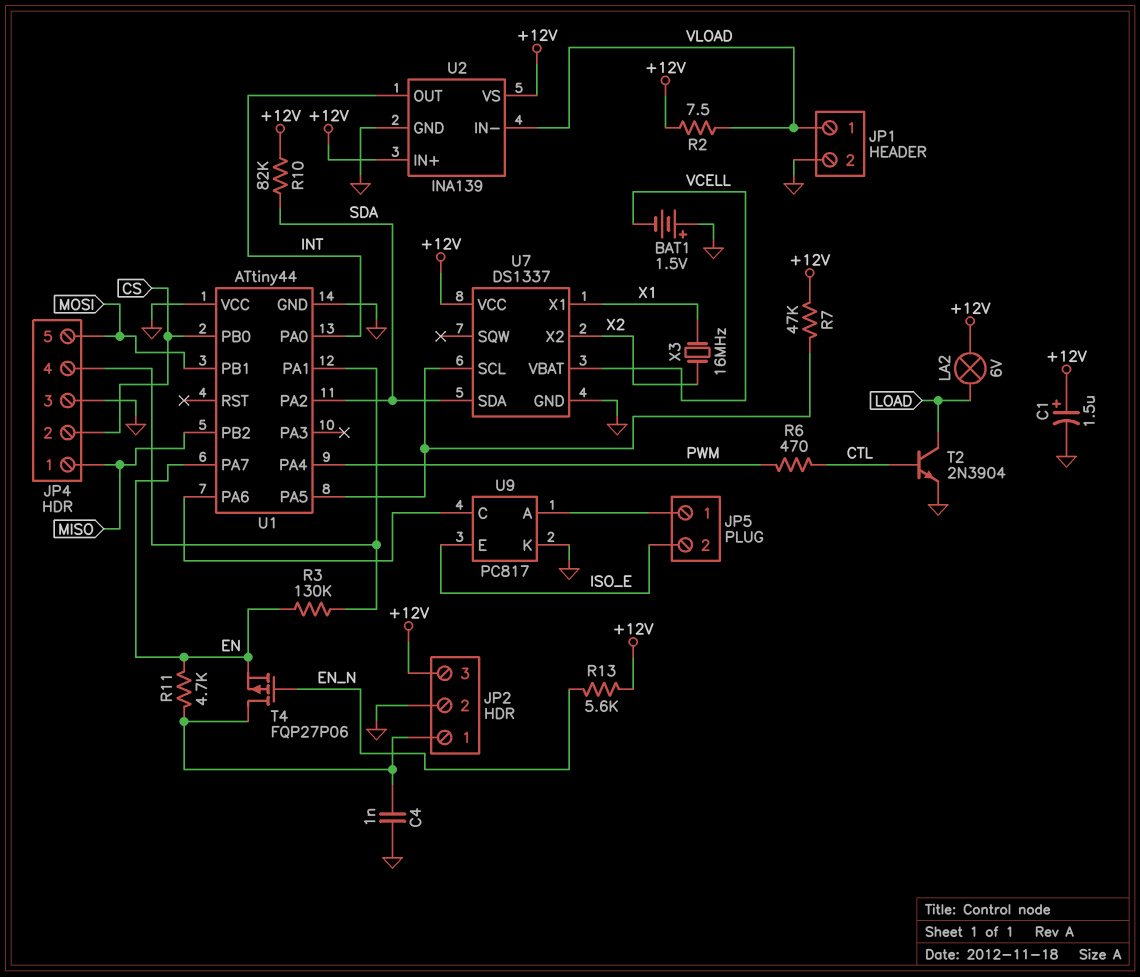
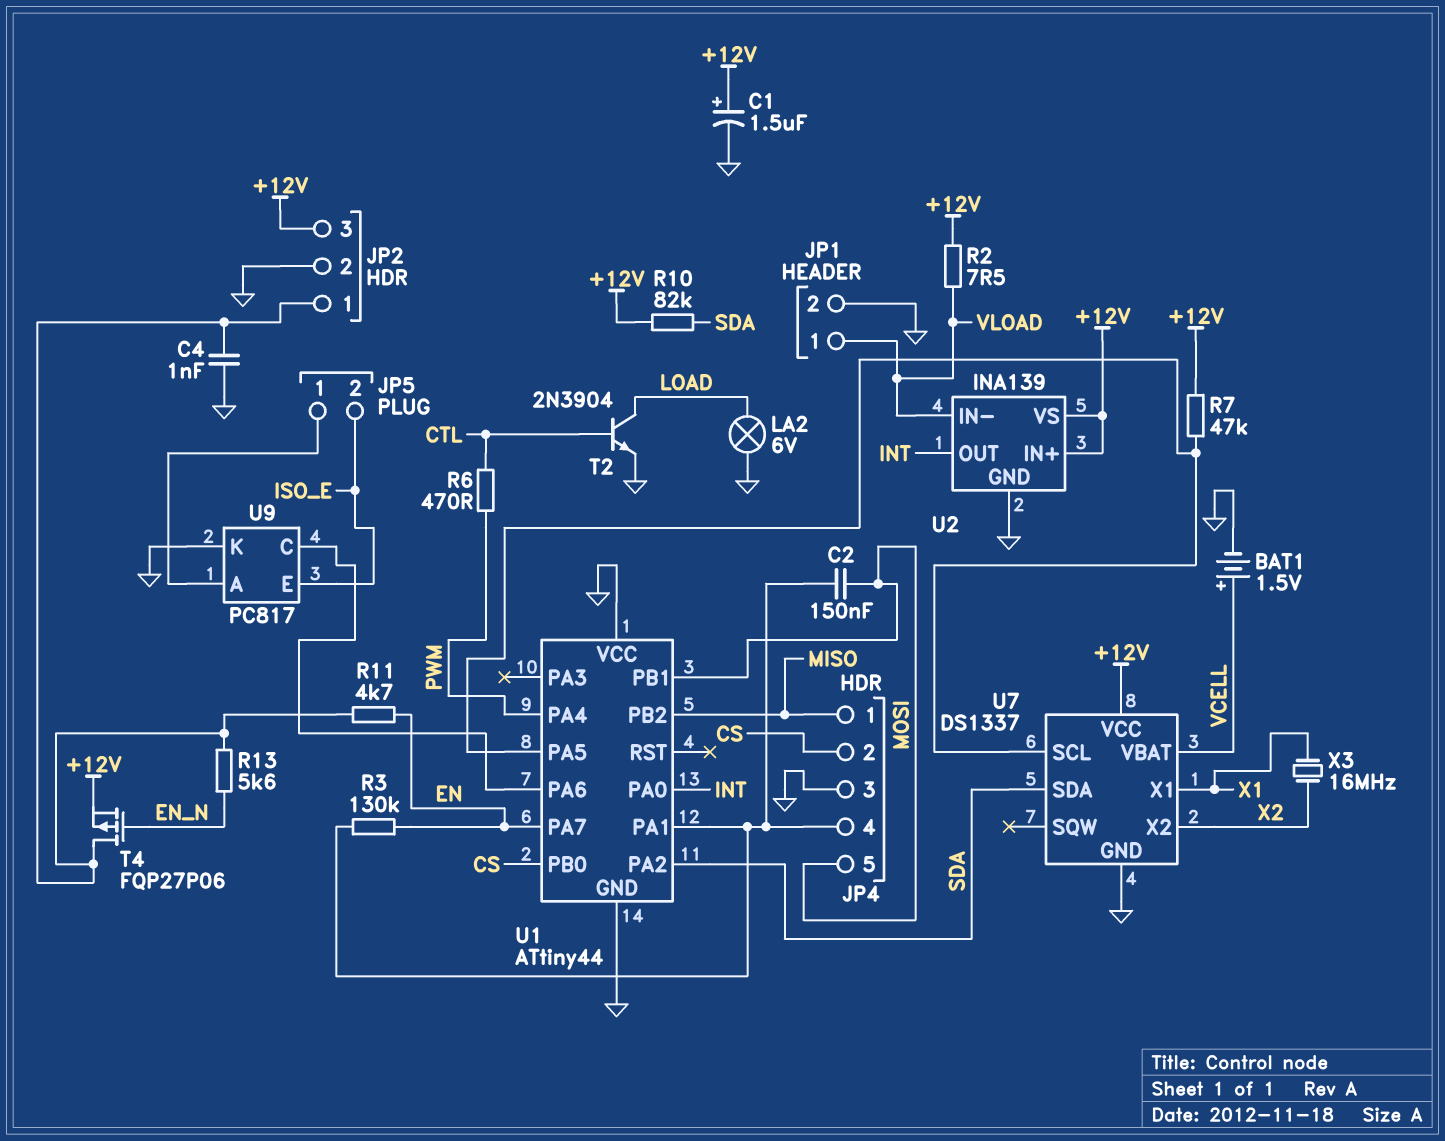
BAT1: 1.5V (plus GND, minus VCELL) -> 1.5V (plus VCELL, minus GND)
C2: none -> 150nF (JP4/4, MOSI)
LA2: lamp 6V (+12V, LOAD) -> lamp 6V (GND, LOAD)
R13: 5.6k (+12V, EN_N) -> 5.6k (EN_N, JP2/1)
T4: PMOS FQP27P06 (G EN_N, D JP2/1, S EN) -> PMOS FQP27P06 (G EN_N, D JP2/1, S +12V)

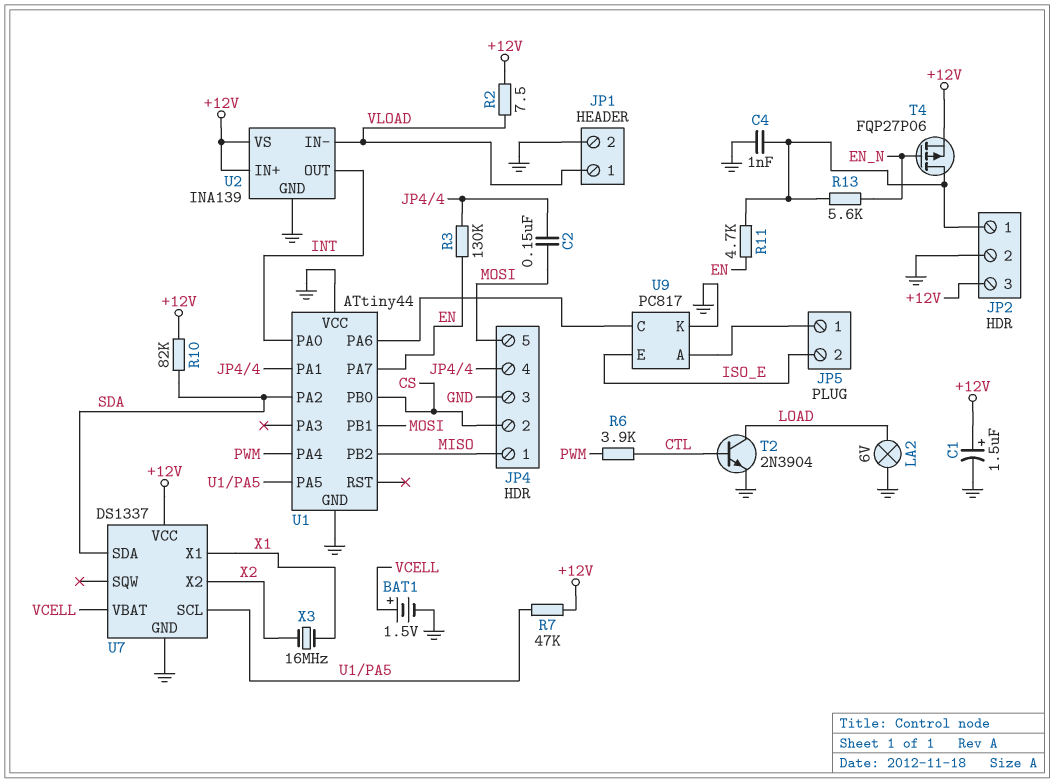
R6: 470 (CTL, PWM) -> 3.9k (CTL, PWM)

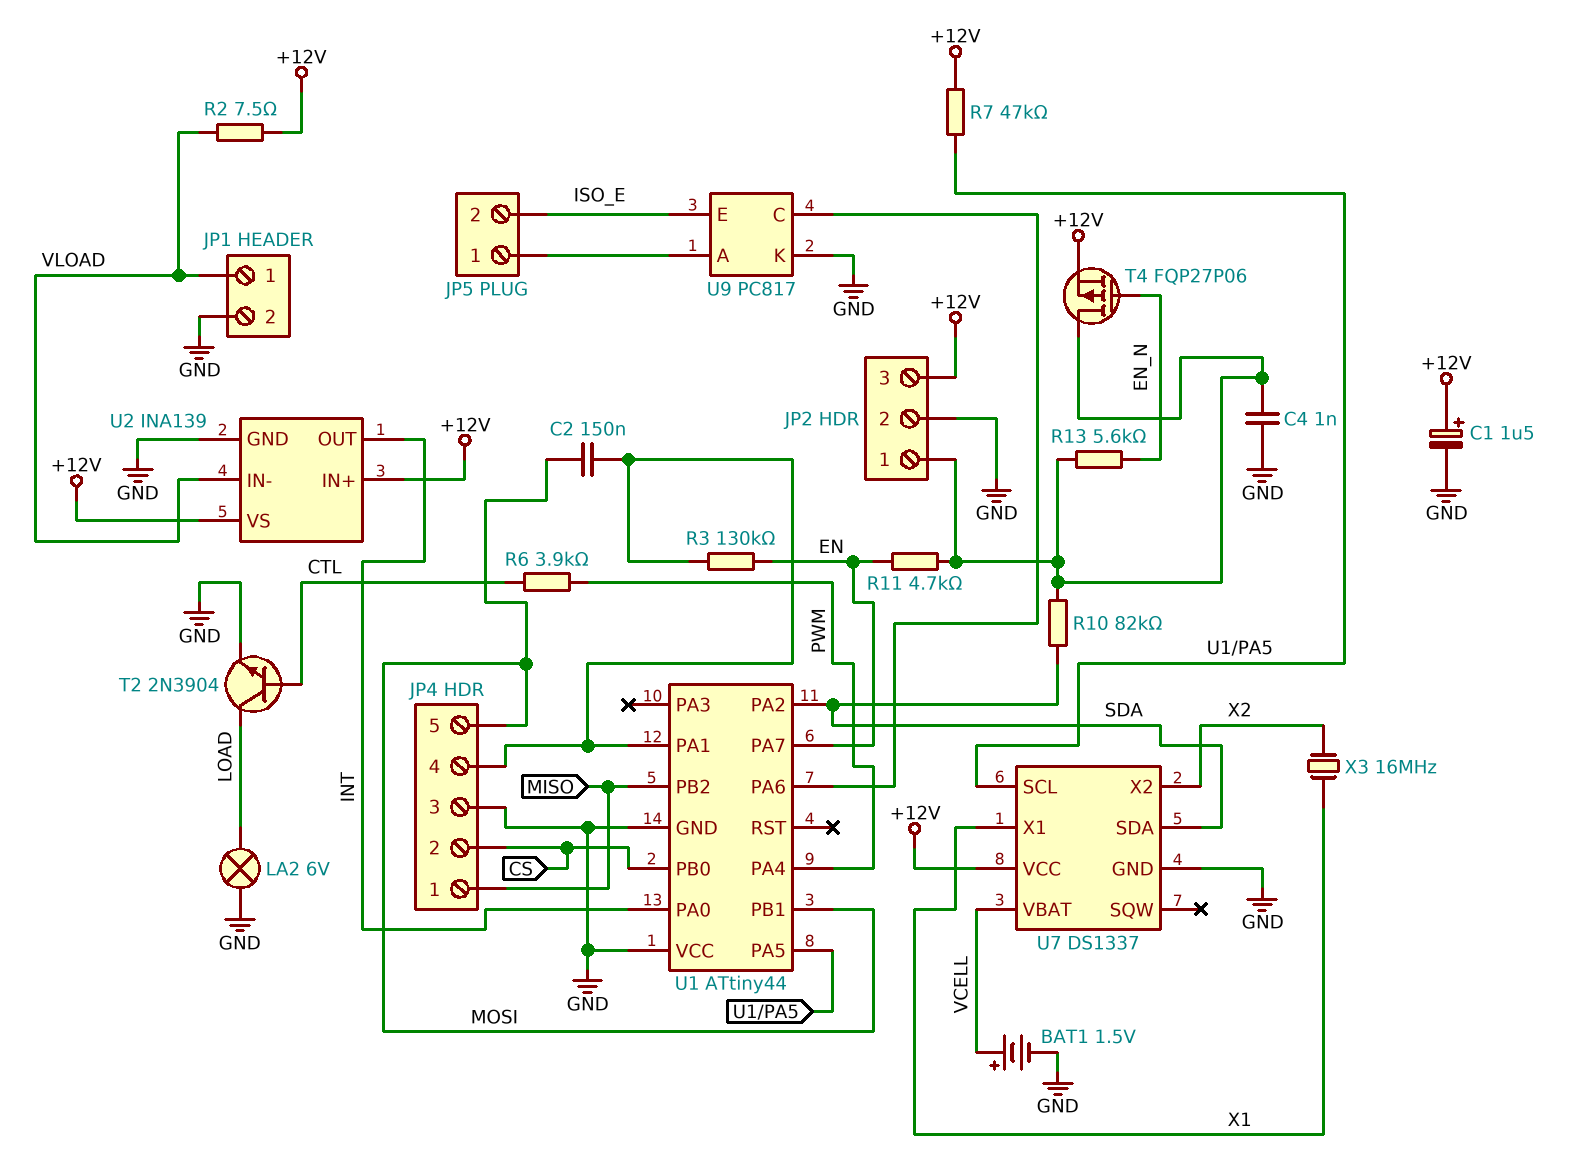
R10: 82k (+12V, SDA) -> 82k (JP2/1, SDA)

